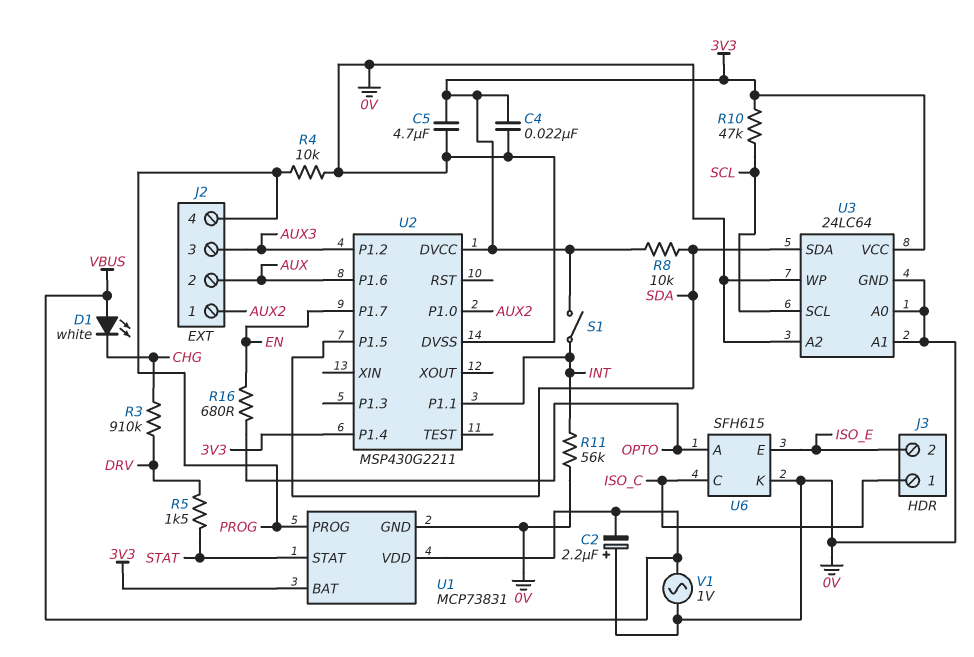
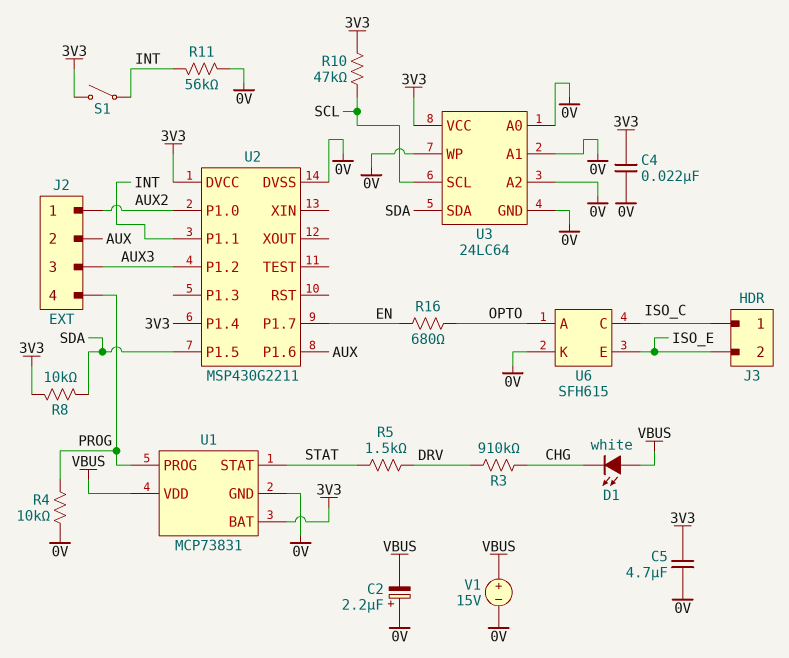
V1: AC 1V (0V, VBUS) -> 15V (plus VBUS, minus 0V)

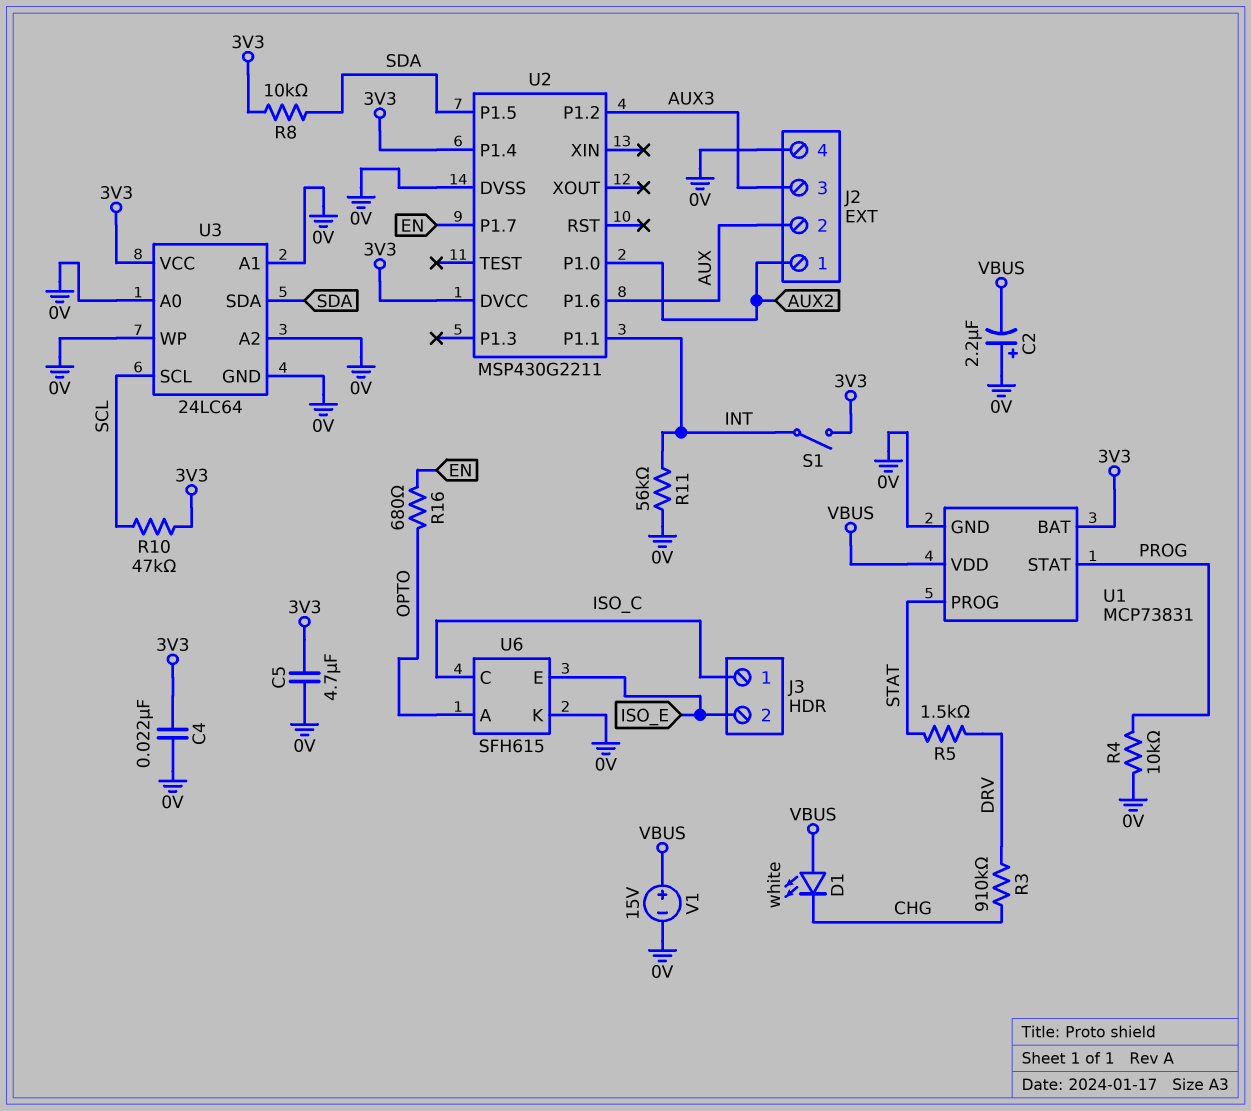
J2 pin 4: PROG -> 0V
U1 pin PROG: PROG -> STAT
U1 pin STAT: STAT -> PROG

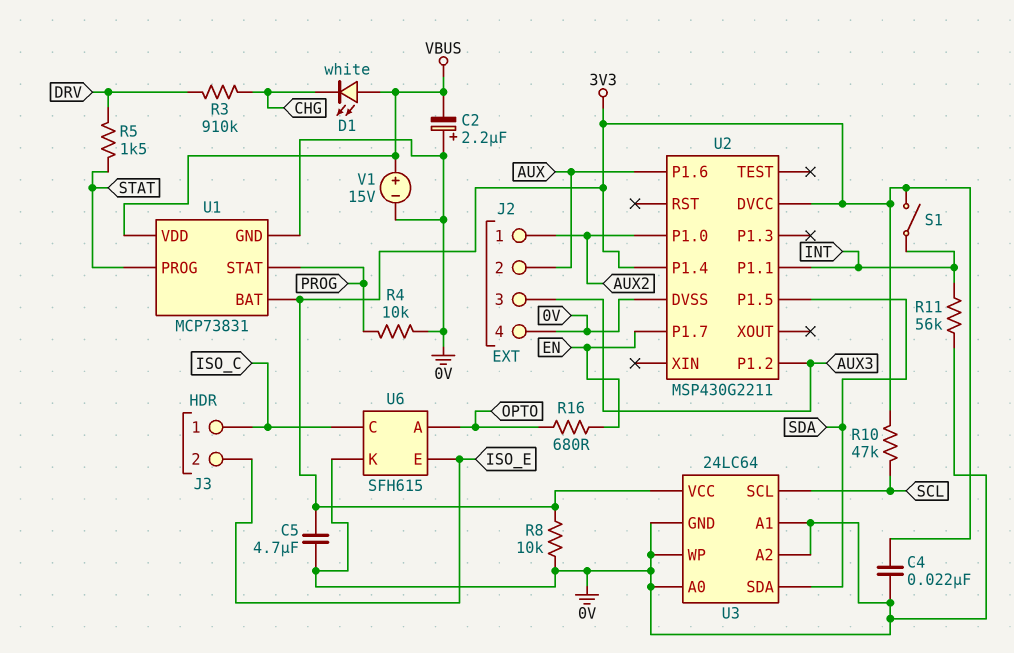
R8: 10k (3V3, SDA) -> 10k (0V, 3V3)

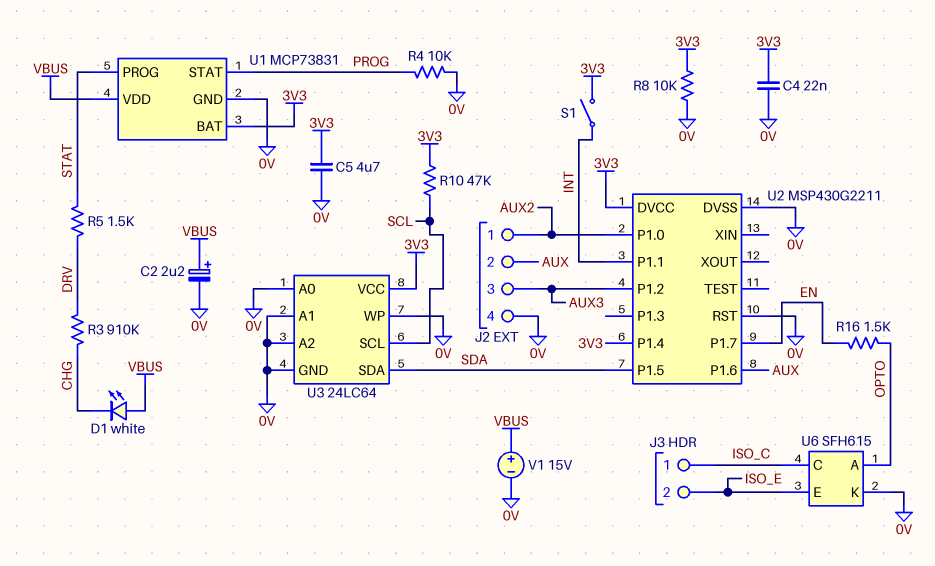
C2: 2.2uF (plus 0V, minus VBUS) -> 2.2uF (plus VBUS, minus 0V)
R11: 56k (0V, INT) -> none
R16: 680 (EN, OPTO) -> 1.5k (EN, OPTO)
U2 pin RST: none -> 0V

